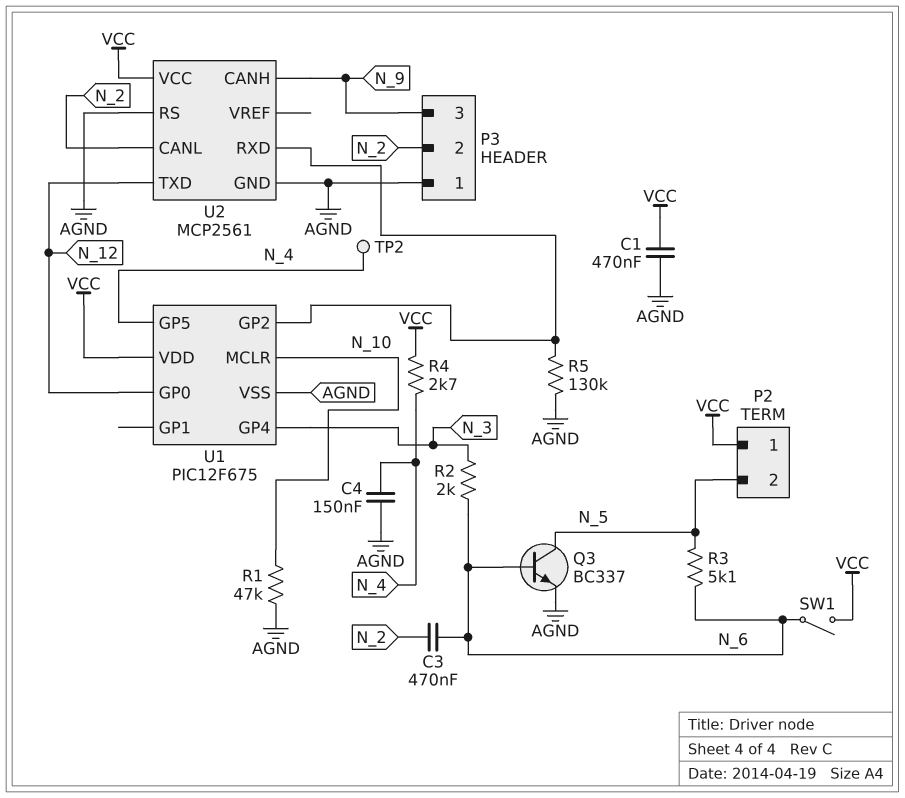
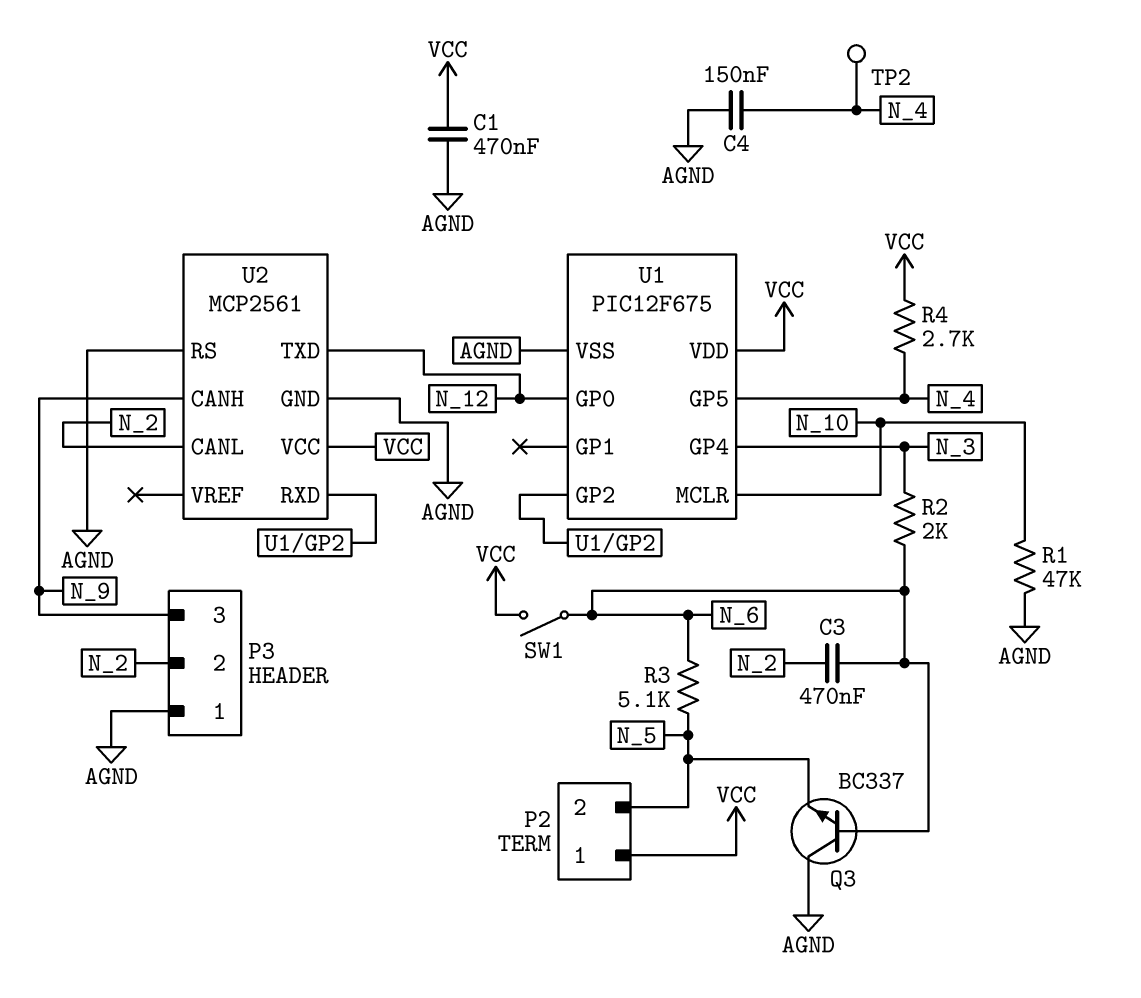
Q3: NPN BC337 (B N_6, C N_5, E AGND) -> NPN BC337 (B N_6, C AGND, E N_5)
R5: 130k (AGND, U1/GP2) -> none

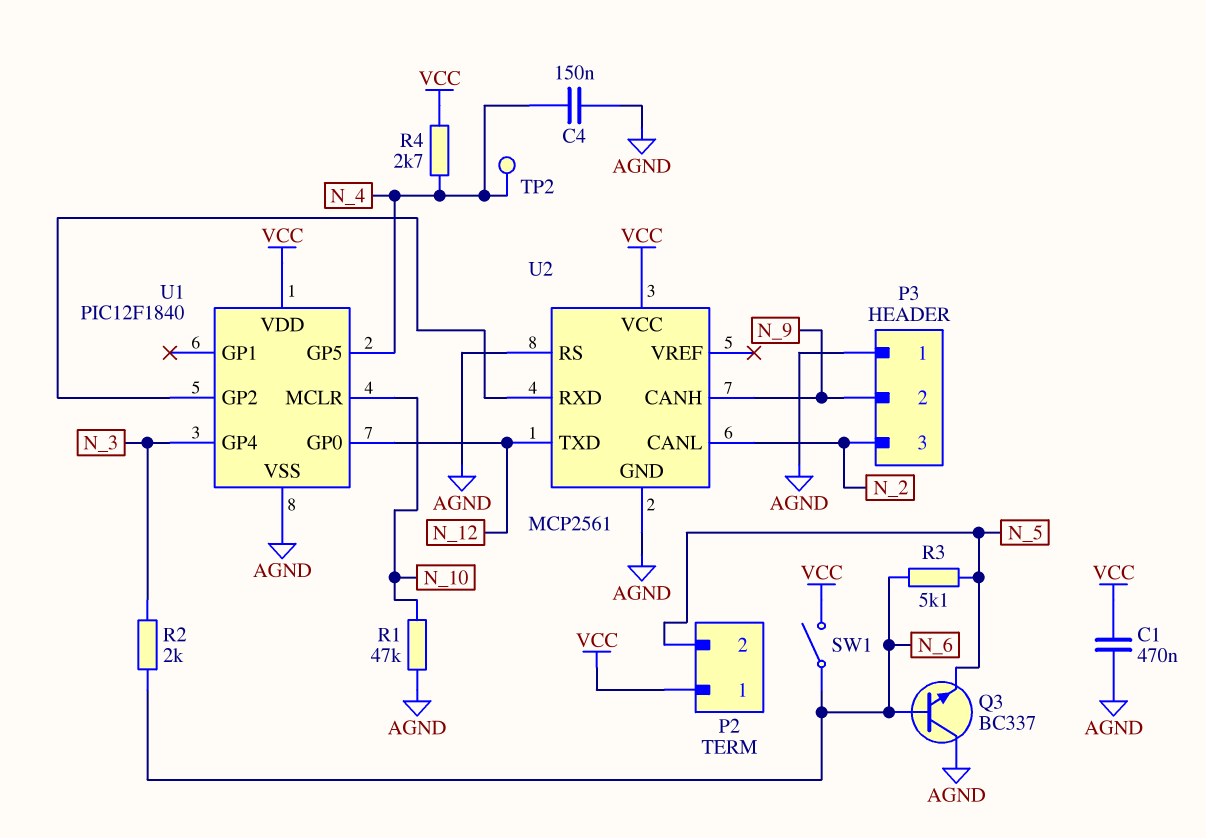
C3: 470nF (N_2, N_6) -> none
P3 pin 2: N_2 -> N_9
P3 pin 3: N_9 -> N_2
U1: PIC12F675 -> PIC12F1840

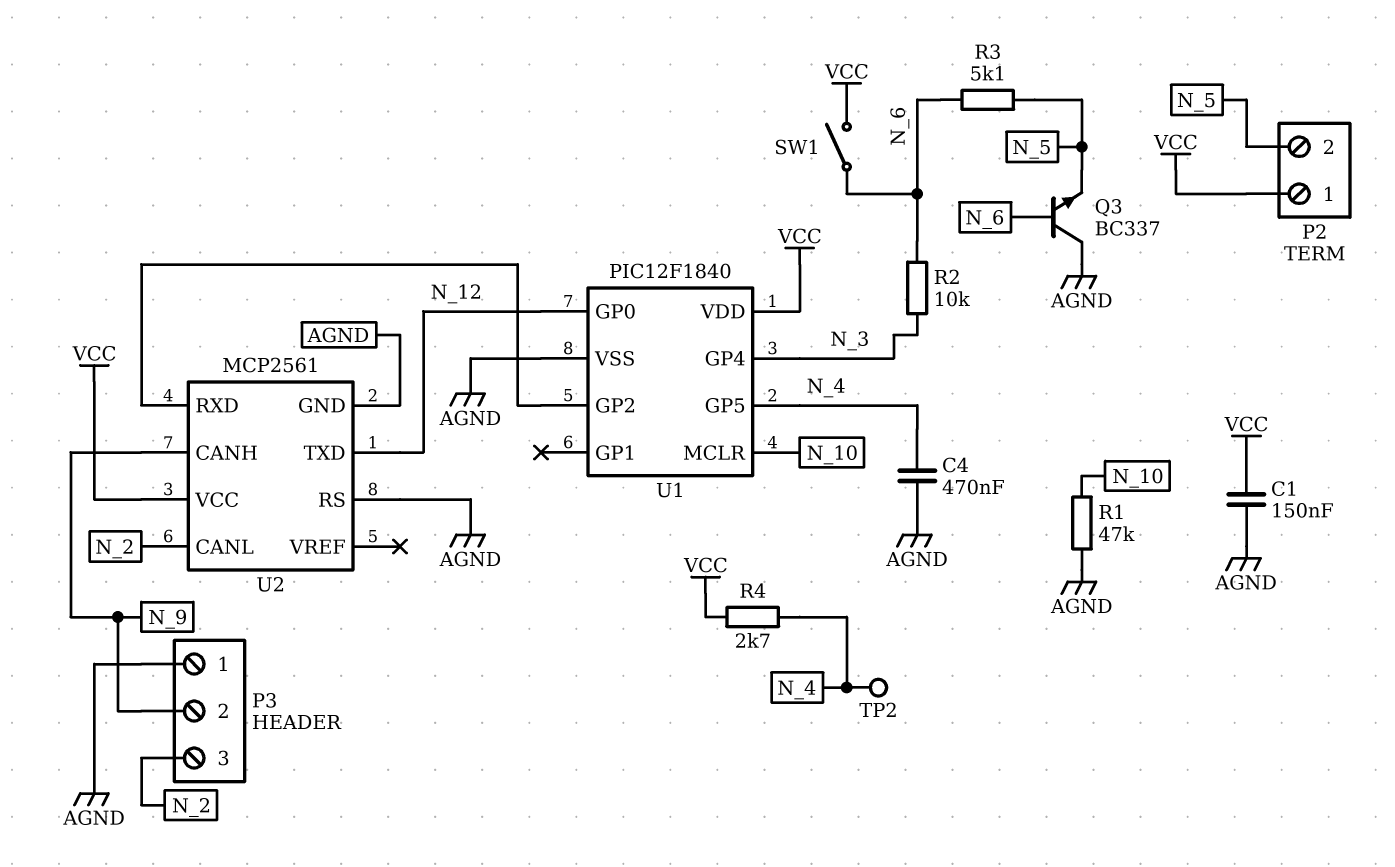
C1: 470nF (AGND, VCC) -> 150nF (AGND, VCC)
C4: 150nF (AGND, N_4) -> 470nF (AGND, N_4)
R2: 2k (N_3, N_6) -> 10k (N_3, N_6)

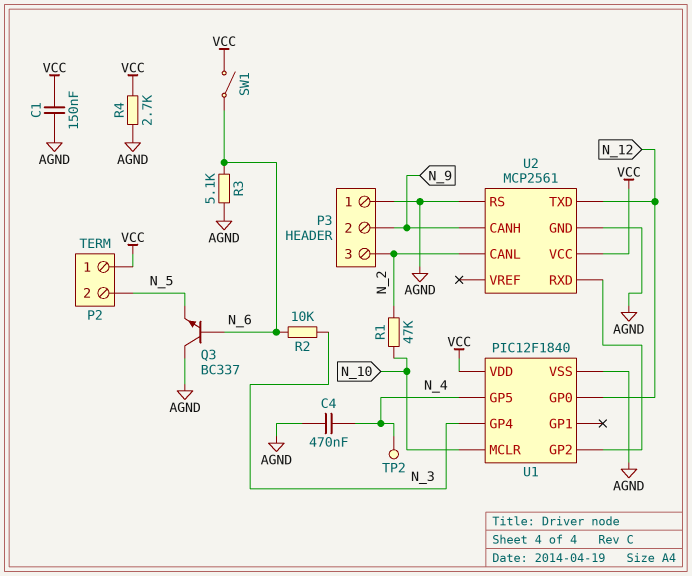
R1: 47k (AGND, N_10) -> 47k (N_2, N_10)
R3: 5.1k (N_5, N_6) -> 5.1k (AGND, N_6)
R4: 2.7k (N_4, VCC) -> 2.7k (AGND, VCC)

